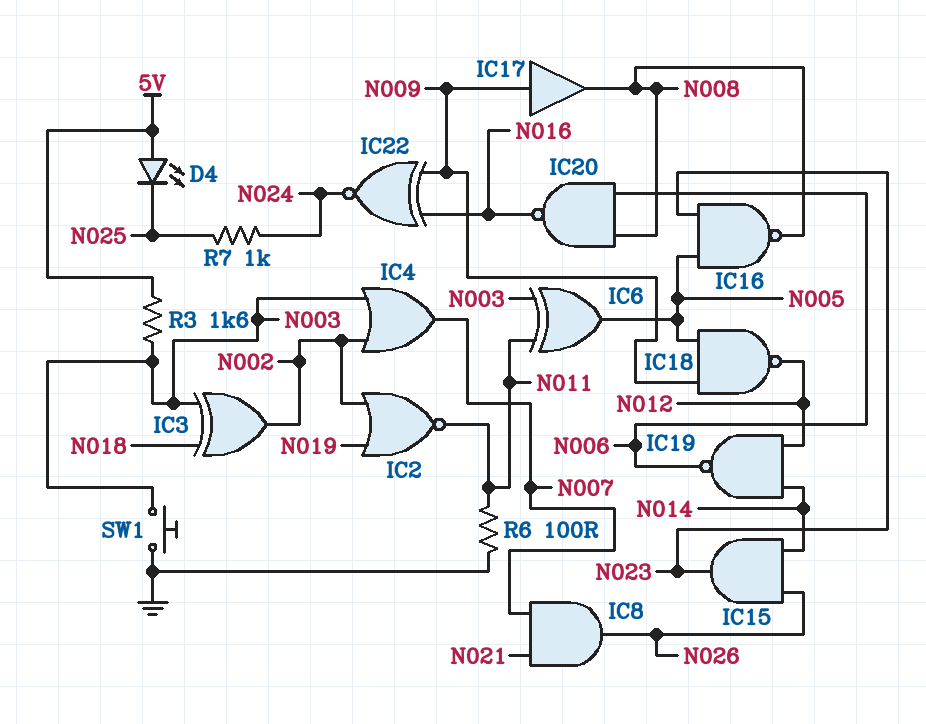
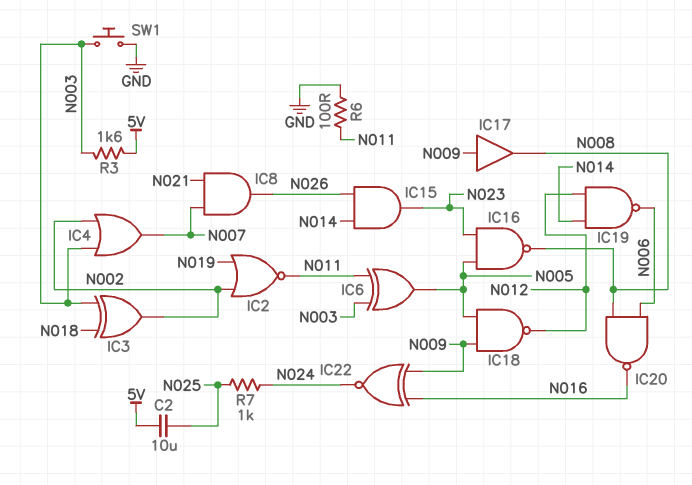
C2: none -> 10uF (5V, N025)
D4: LED (A 5V, K N025) -> none

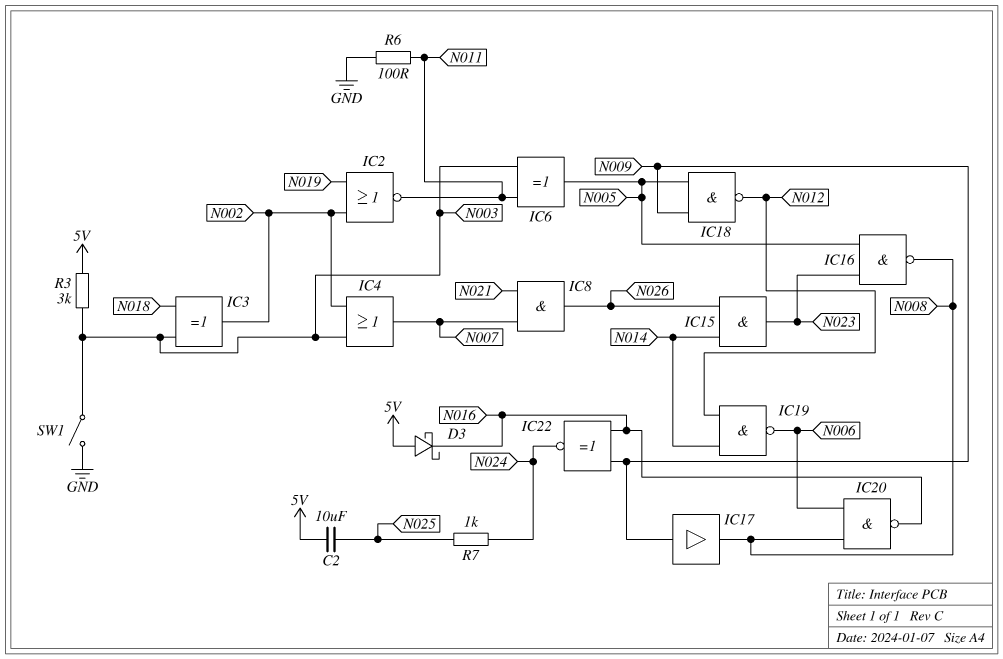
D3: none -> schottky (A 5V, K N016)
R3: 1.6k (5V, N003) -> 3k (5V, N003)
SW1: button (GND, N003) -> switch (GND, N003)

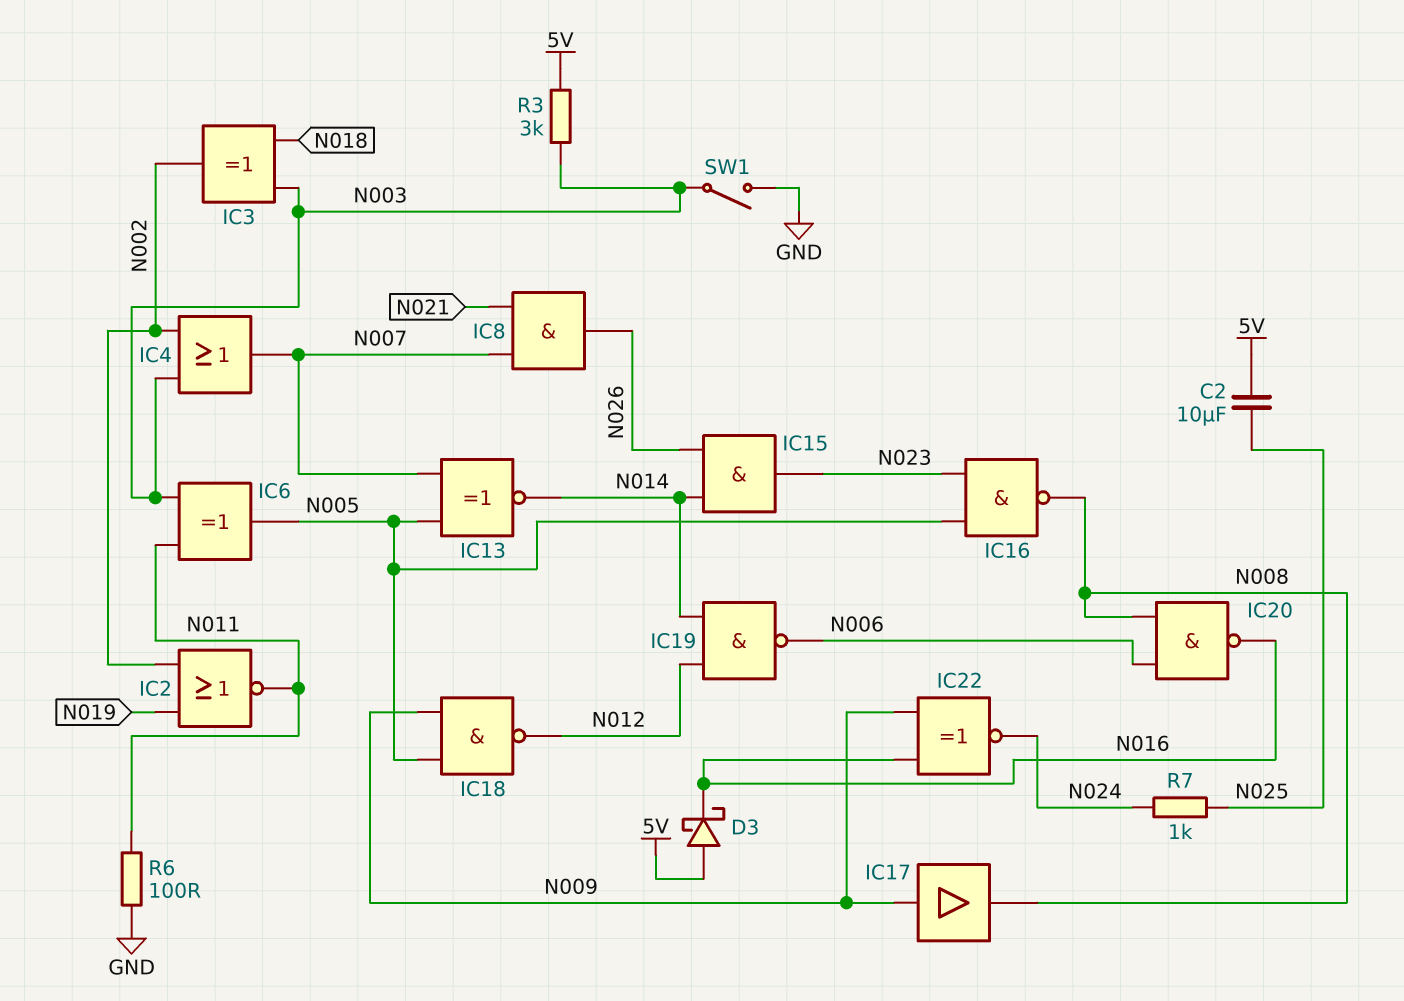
IC13: none -> XNOR (in N005, in N007, out N014)

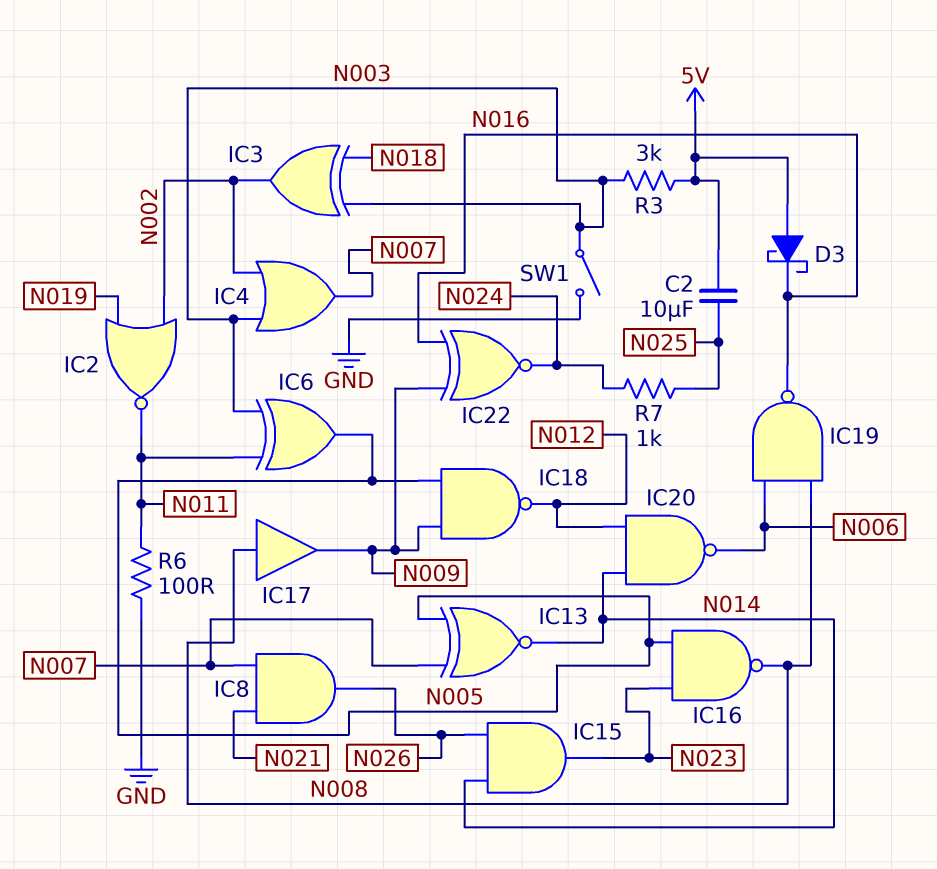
IC17: buffer (in N009, out N008) -> buffer (in N008, out N009)
IC19: NAND (in N012, in N014, out N006) -> NAND (in N006, in N008, out N016)
IC20: NAND (in N006, in N008, out N016) -> NAND (in N012, in N014, out N006)

